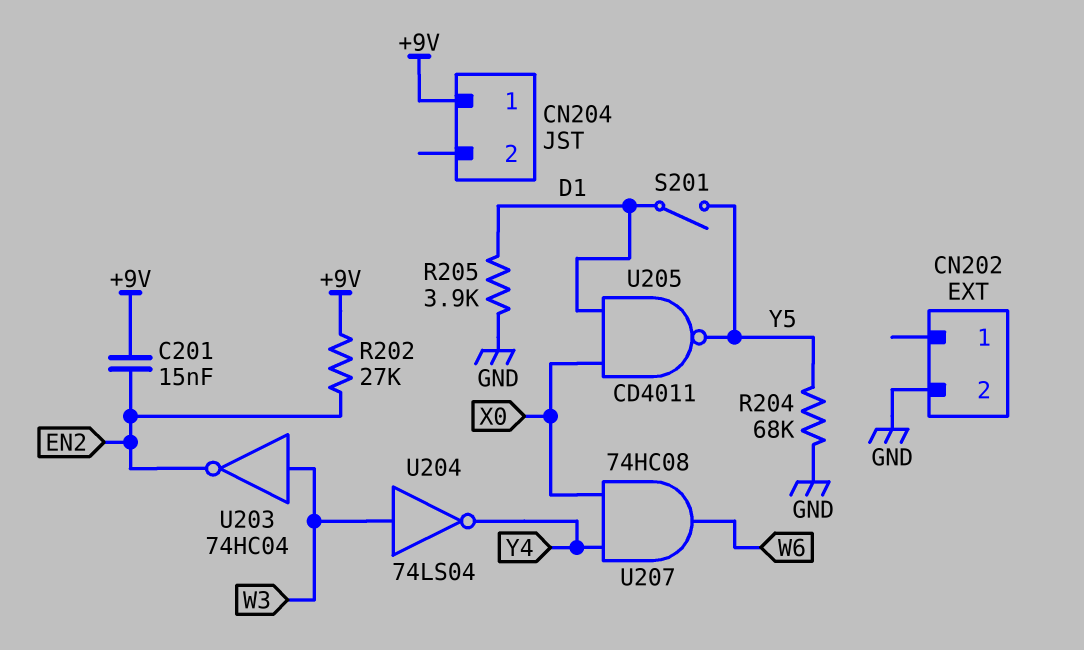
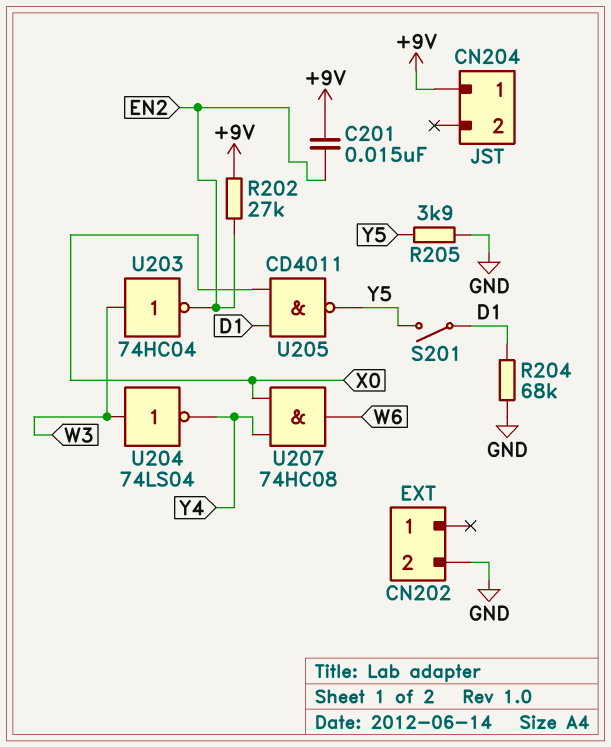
R204: 68k (GND, Y5) -> 68k (D1, GND)
R205: 3.9k (D1, GND) -> 3.9k (GND, Y5)

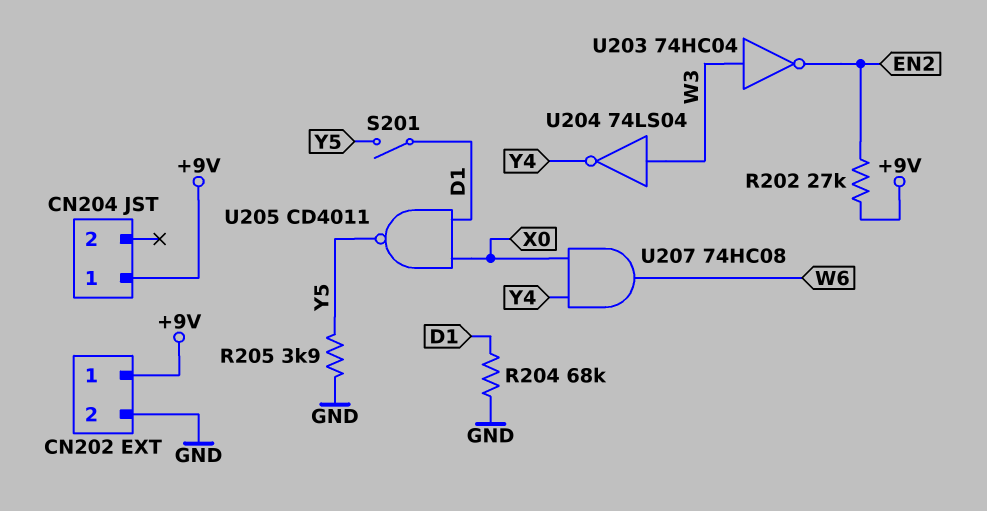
C201: 15nF (+9V, EN2) -> none
CN202 pin 1: none -> +9V

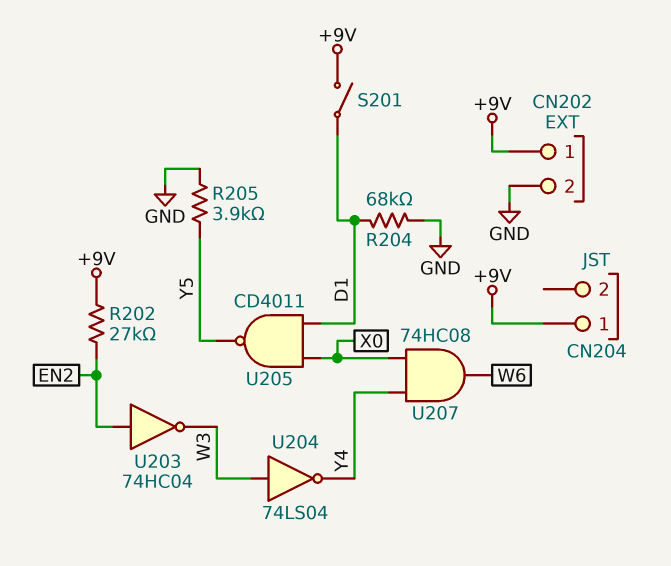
S201: switch (D1, Y5) -> switch (+9V, D1)
U203: NOT 74HC04 (in W3, out EN2) -> NOT 74HC04 (in EN2, out W3)

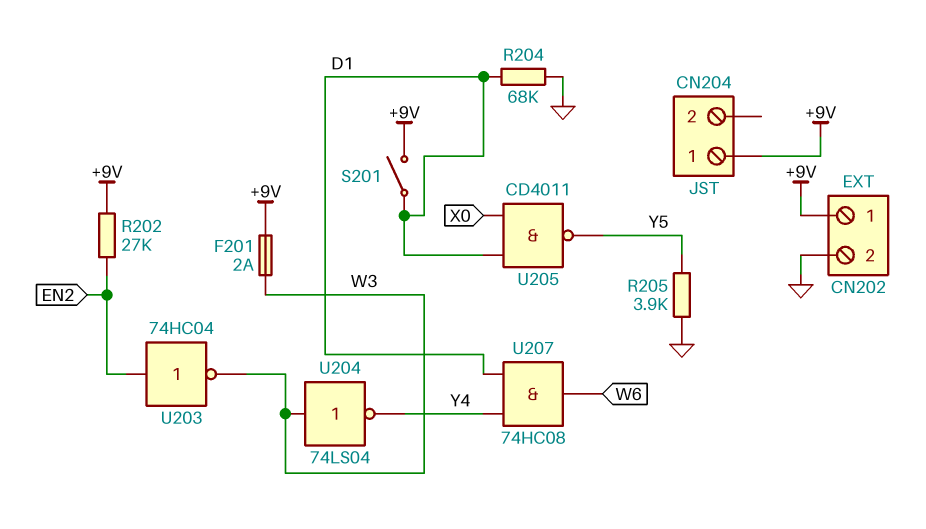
F201: none -> 2A (+9V, W3)
U207: AND 74HC08 (in X0, in Y4, out W6) -> AND 74HC08 (in D1, in Y4, out W6)

